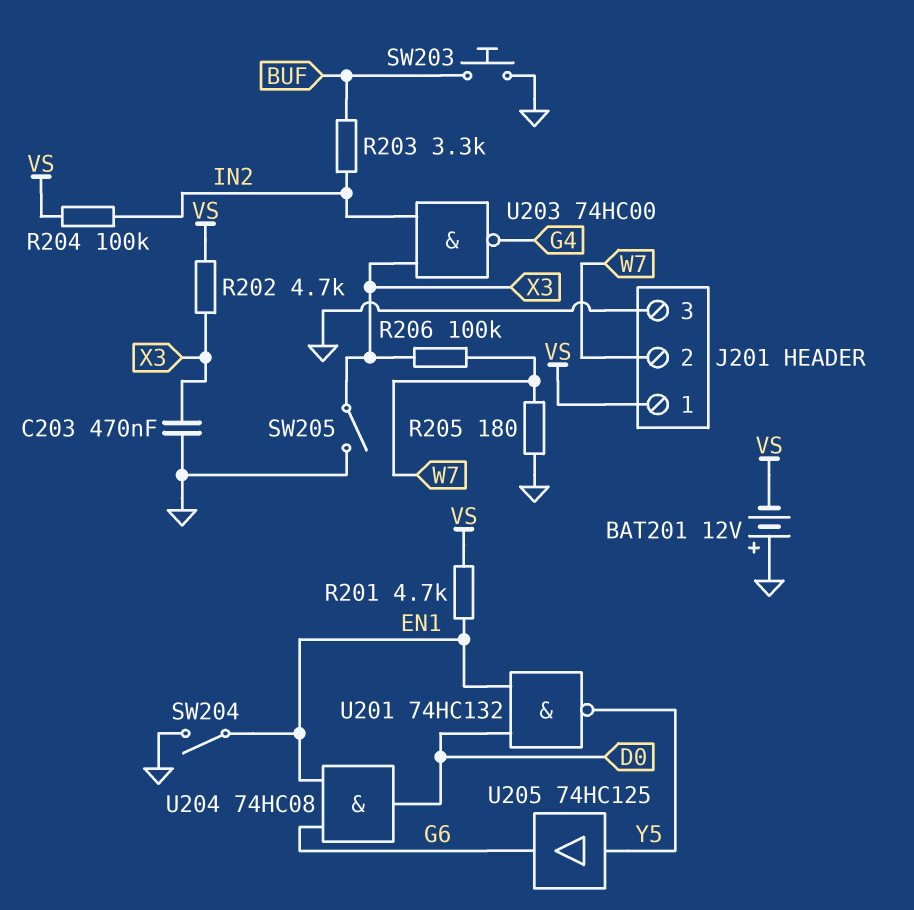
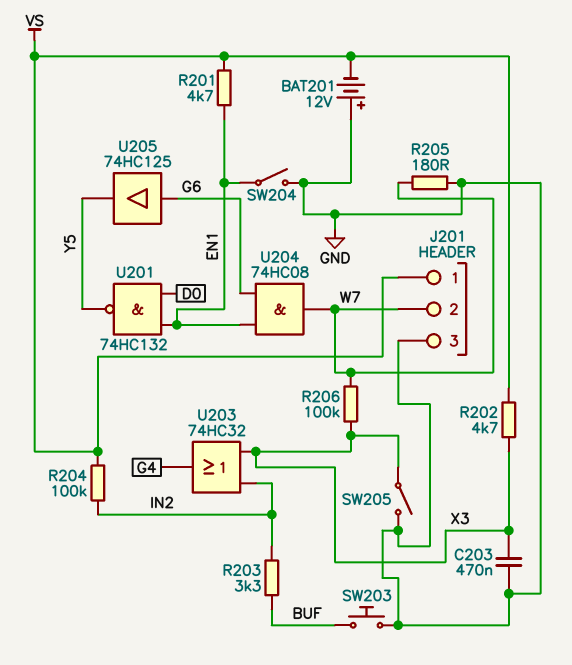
U203: NAND 74HC00 (in IN2, in X3, out G4) -> OR 74HC32 (in IN2, in X3, out G4)
U204: AND 74HC08 (in EN1, in G6, out D0) -> AND 74HC08 (in EN1, in G6, out W7)
U205: buffer 74HC125 (in Y5, out G6) -> buffer 74HC125 (in G6, out Y5)

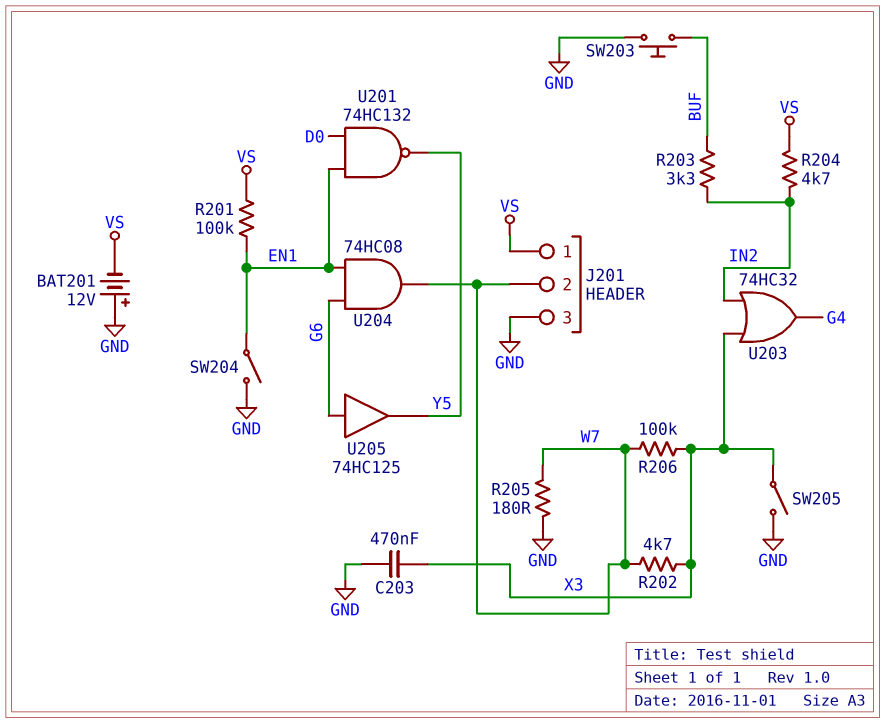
R201: 4.7k (EN1, VS) -> 100k (EN1, VS)
R202: 4.7k (VS, X3) -> 4.7k (W7, X3)
R204: 100k (IN2, VS) -> 4.7k (IN2, VS)

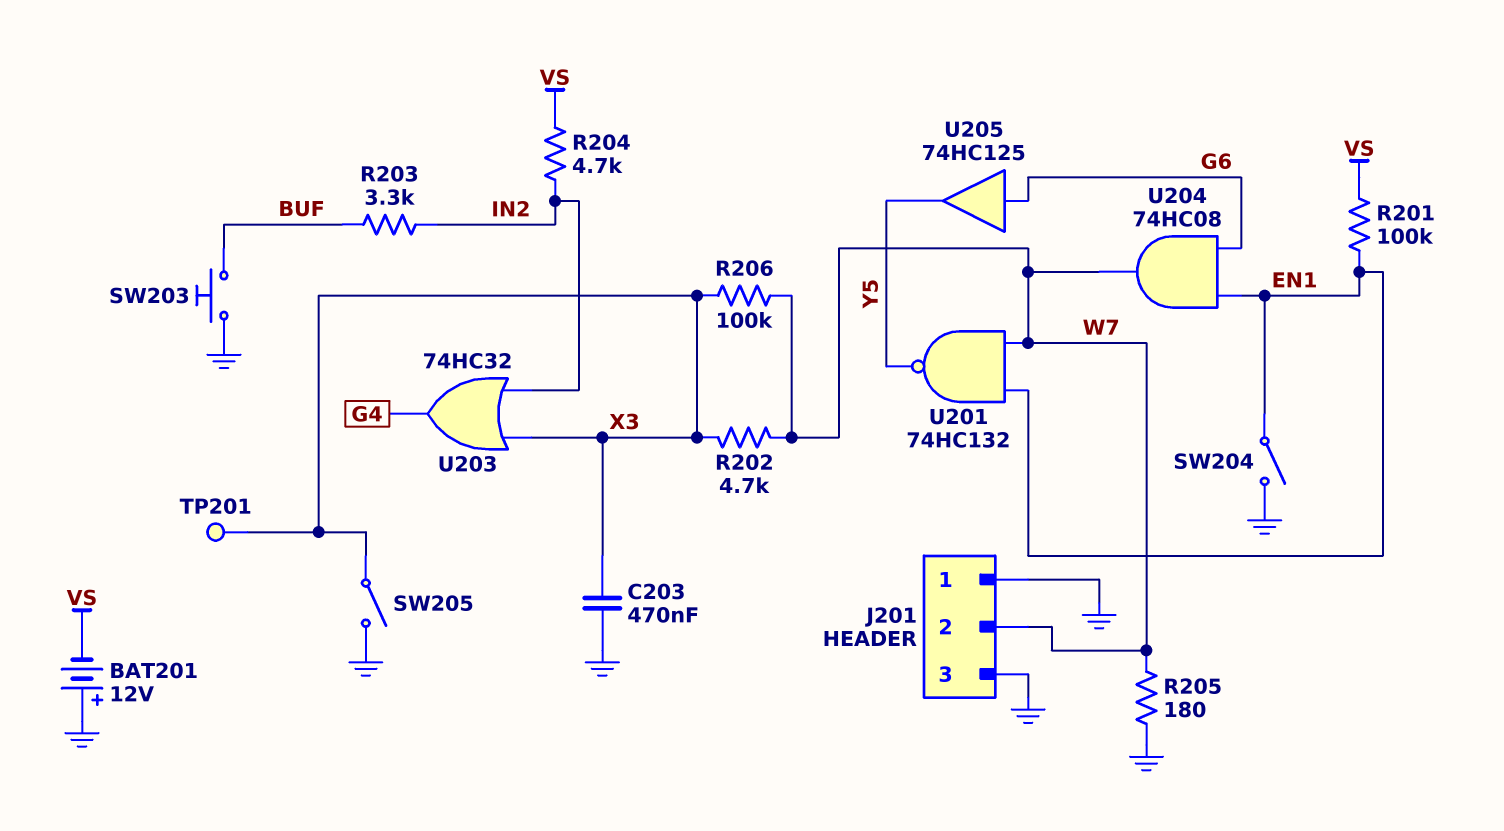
J201 pin 1: VS -> GND
TP201: none -> test point (X3)
U201: NAND 74HC132 (in D0, in EN1, out Y5) -> NAND 74HC132 (in EN1, in W7, out Y5)

